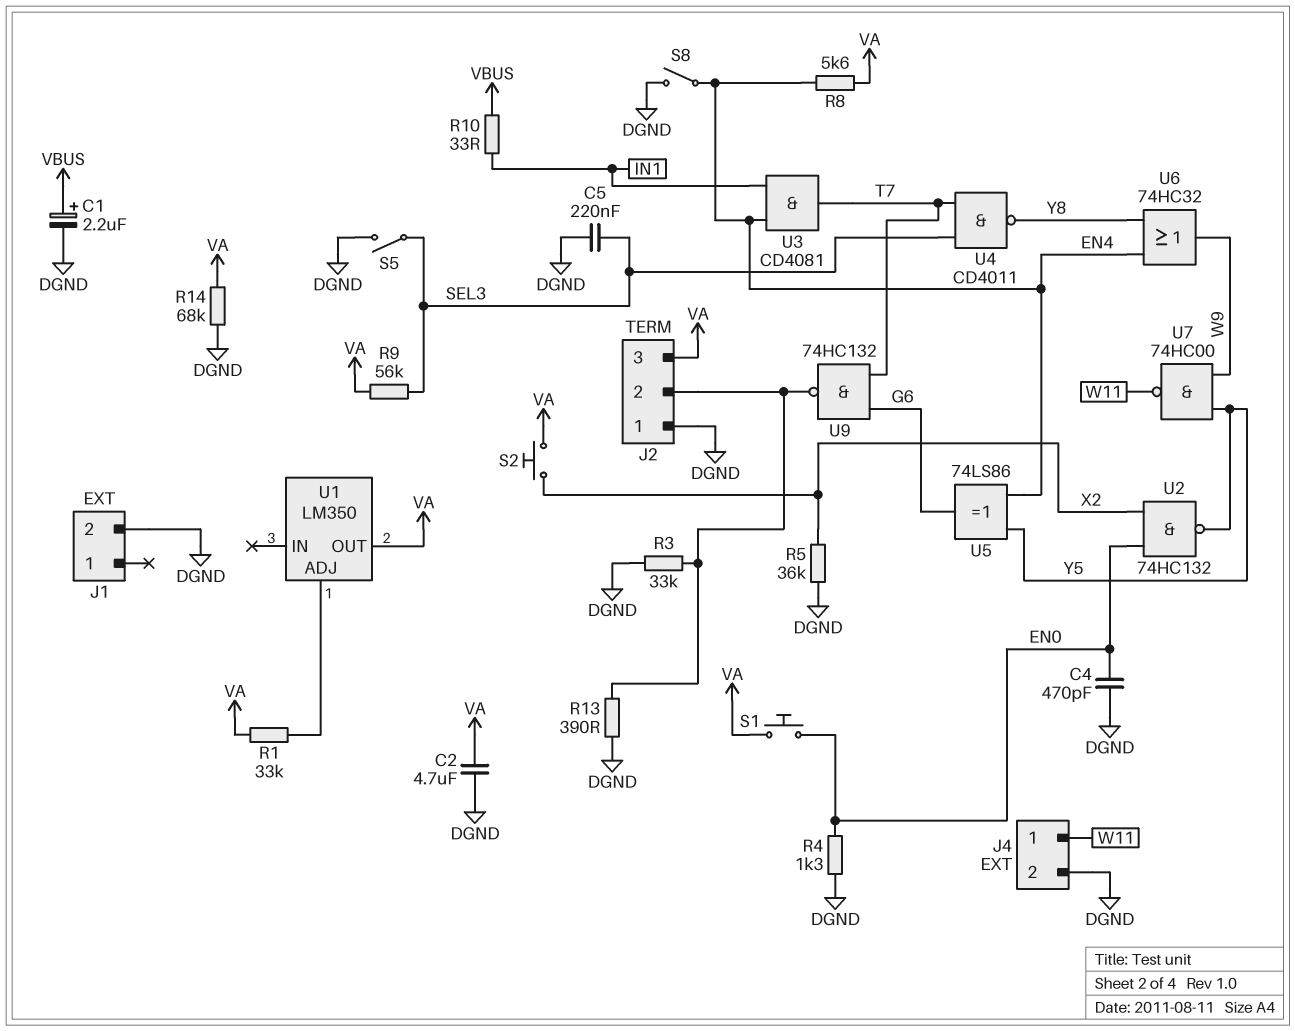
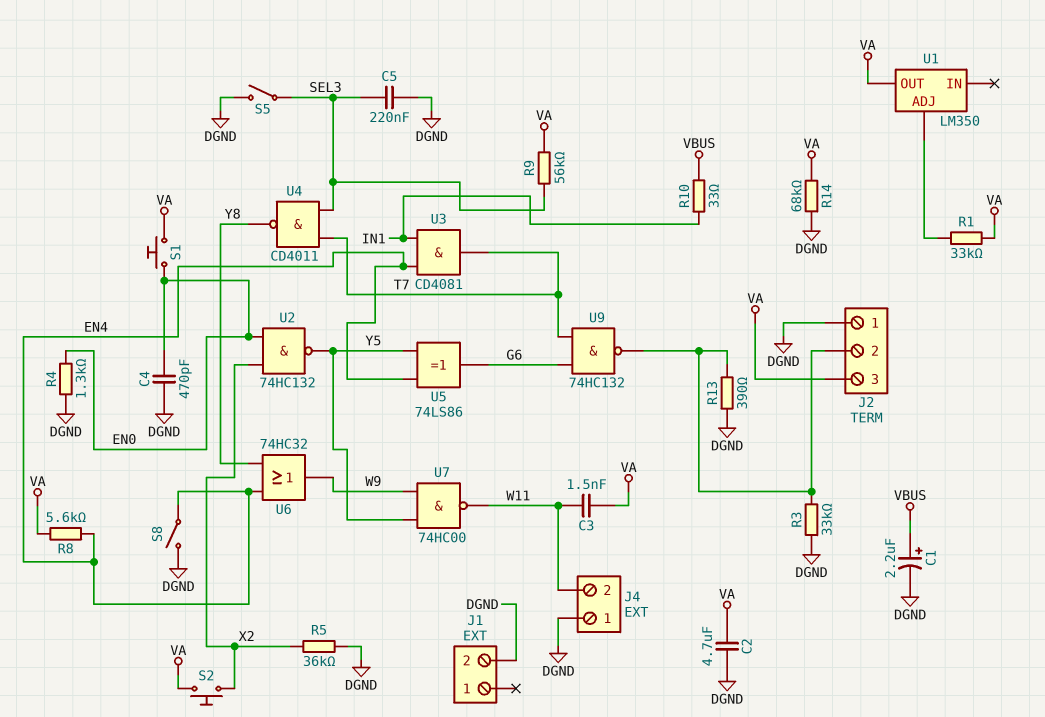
C3: none -> 1.5nF (VA, W11)
J4 pin 1: W11 -> DGND
J4 pin 2: DGND -> W11

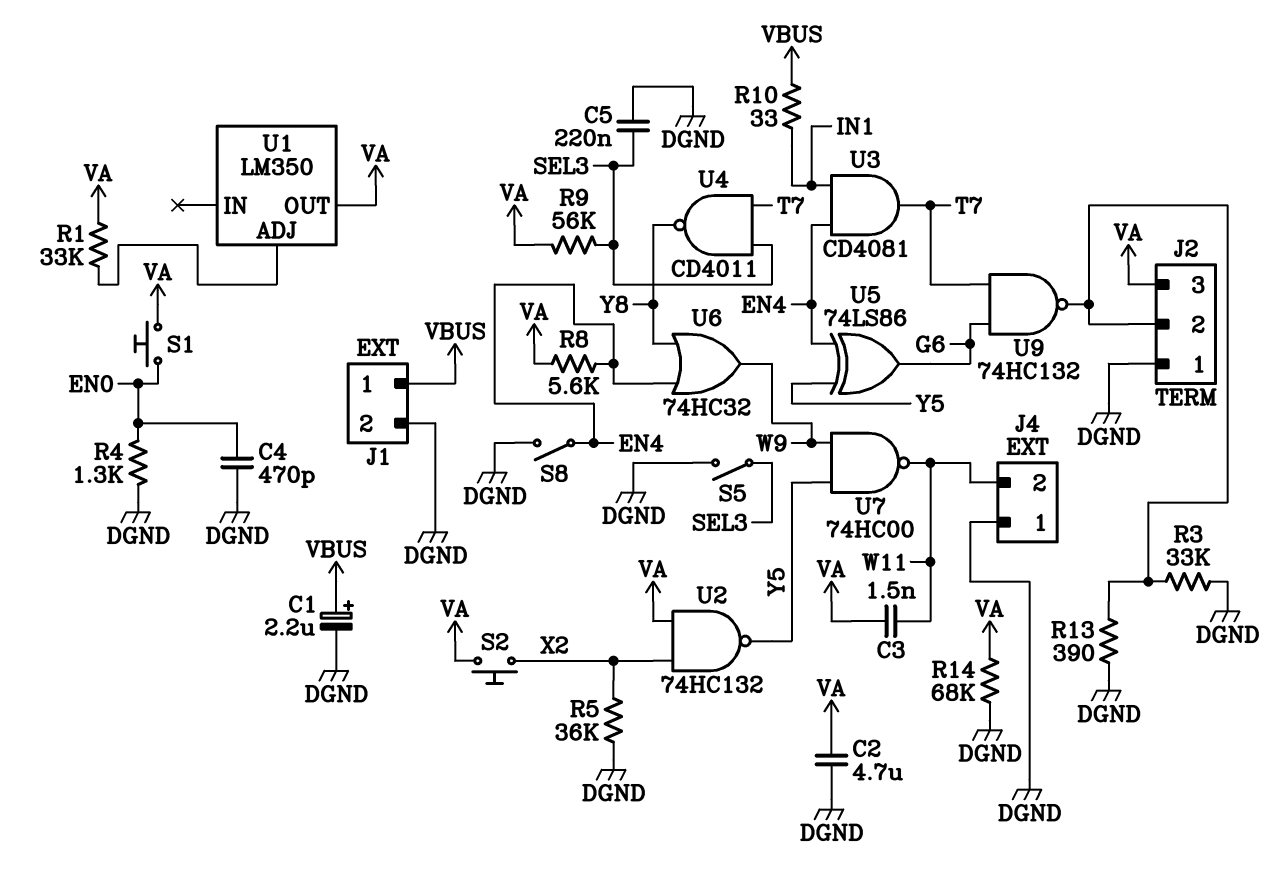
J1 pin 1: none -> VBUS
U2: NAND 74HC132 (in EN0, in X2, out Y5) -> NAND 74HC132 (in VA, in X2, out Y5)

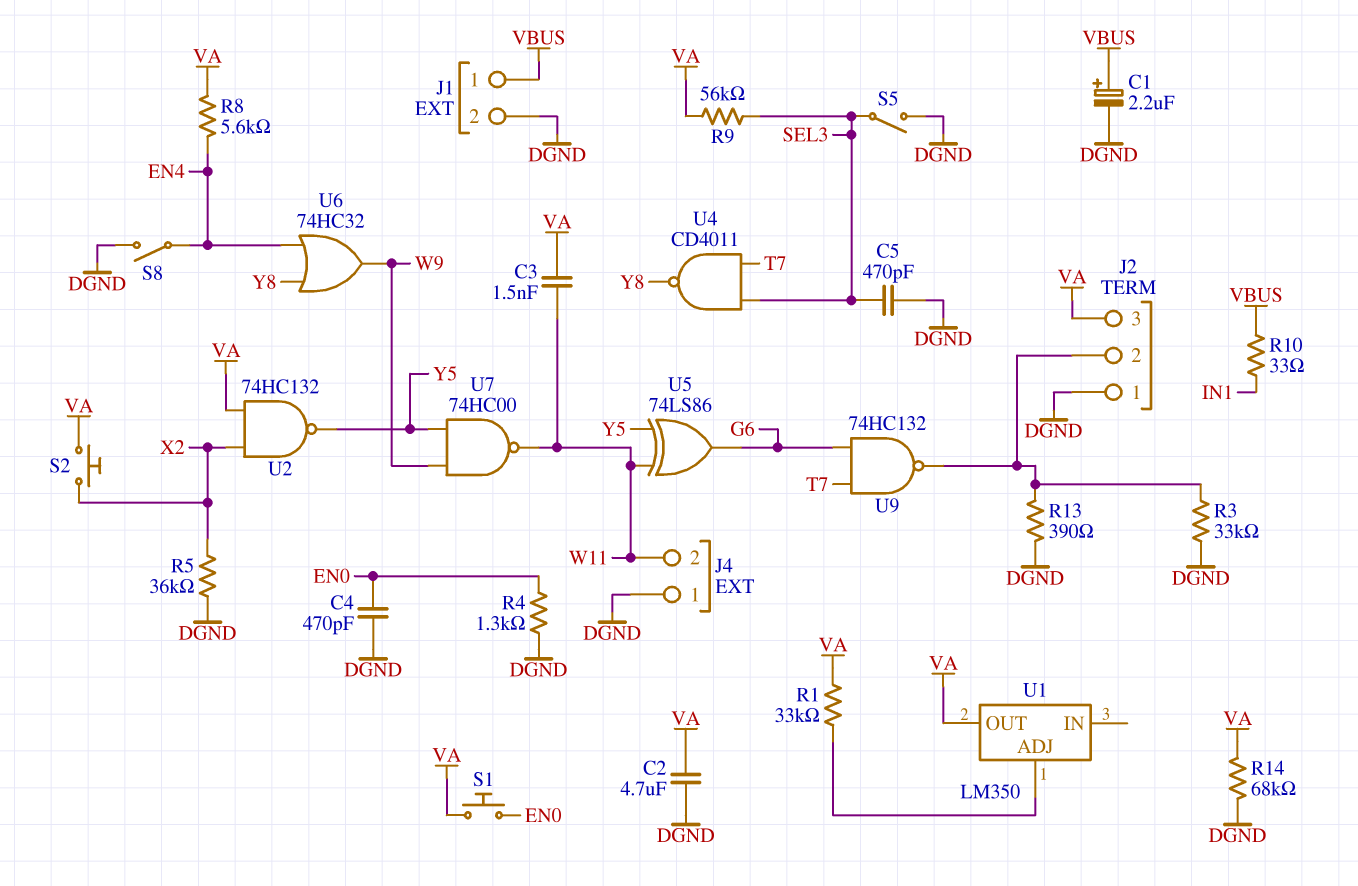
C5: 220nF (DGND, SEL3) -> 470pF (DGND, SEL3)
U3: AND CD4081 (in EN4, in IN1, out T7) -> none
U5: XOR 74LS86 (in EN4, in Y5, out G6) -> XOR 74LS86 (in W11, in Y5, out G6)

